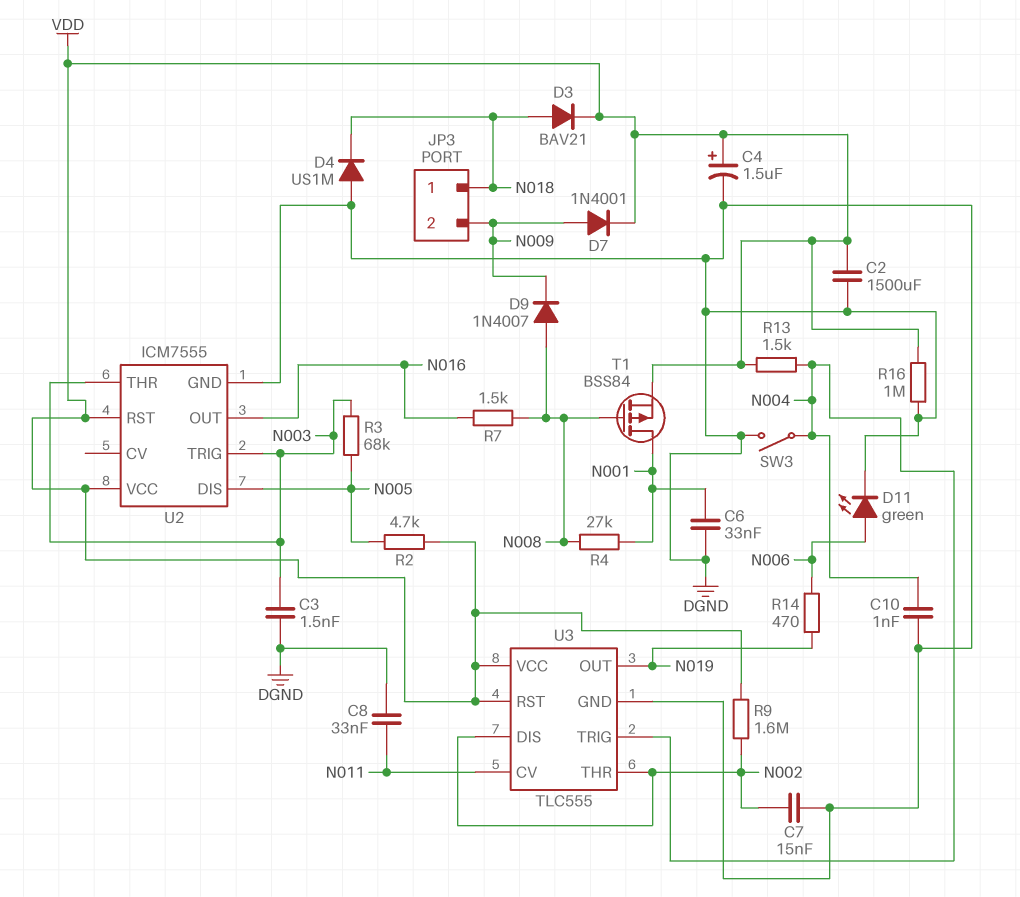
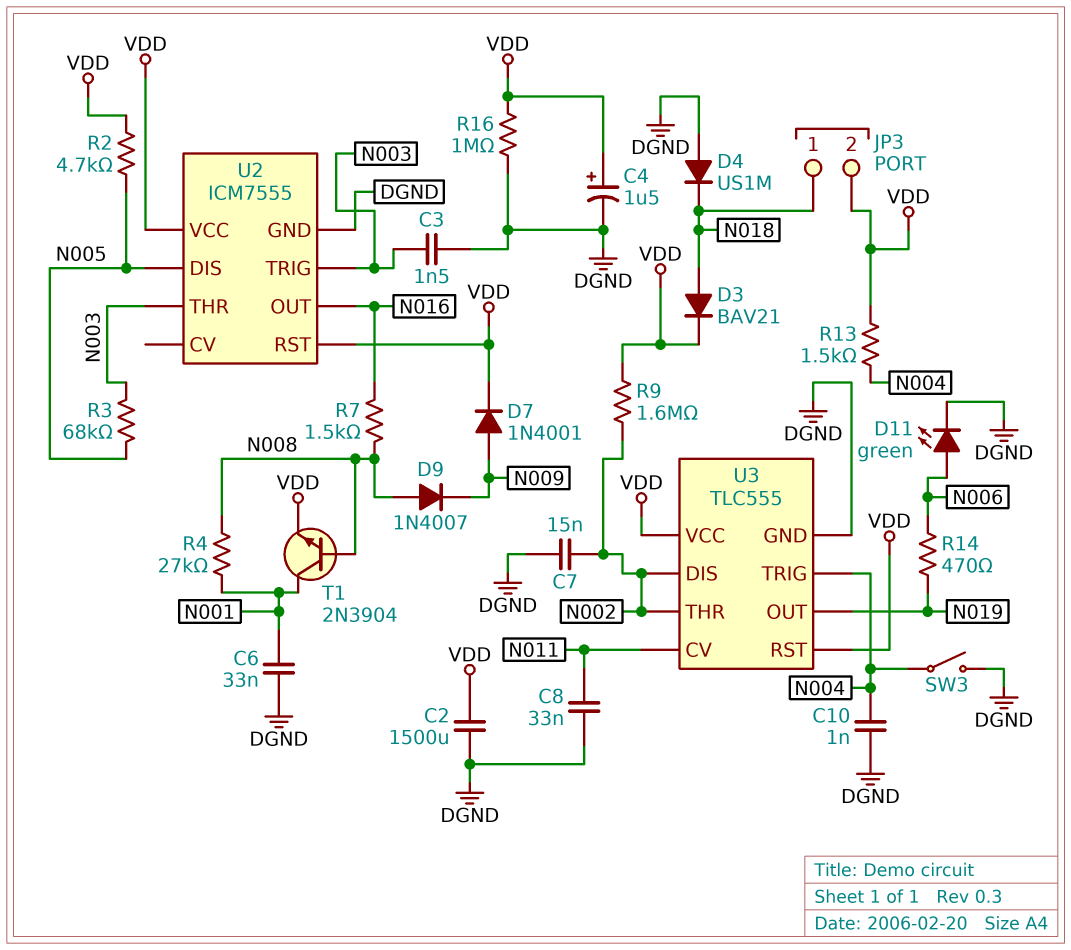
JP3 pin 2: N009 -> VDD
T1: PMOS BSS84 (G N008, D N001, S VDD) -> NPN 2N3904 (B N008, C N001, E VDD)

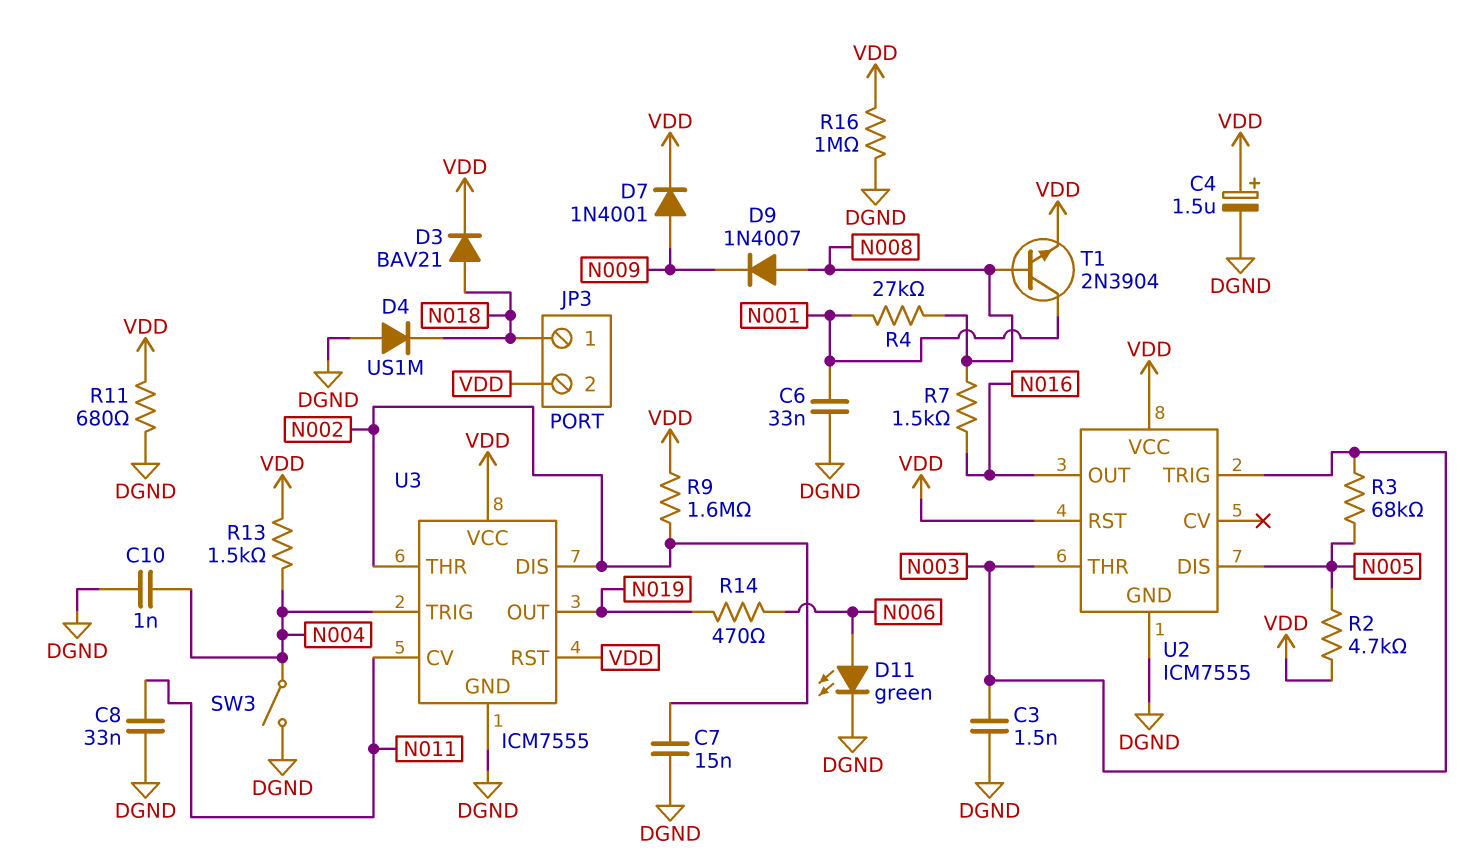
C2: 1500uF (DGND, VDD) -> none
R11: none -> 680 (DGND, VDD)
U3: TLC555 -> ICM7555

